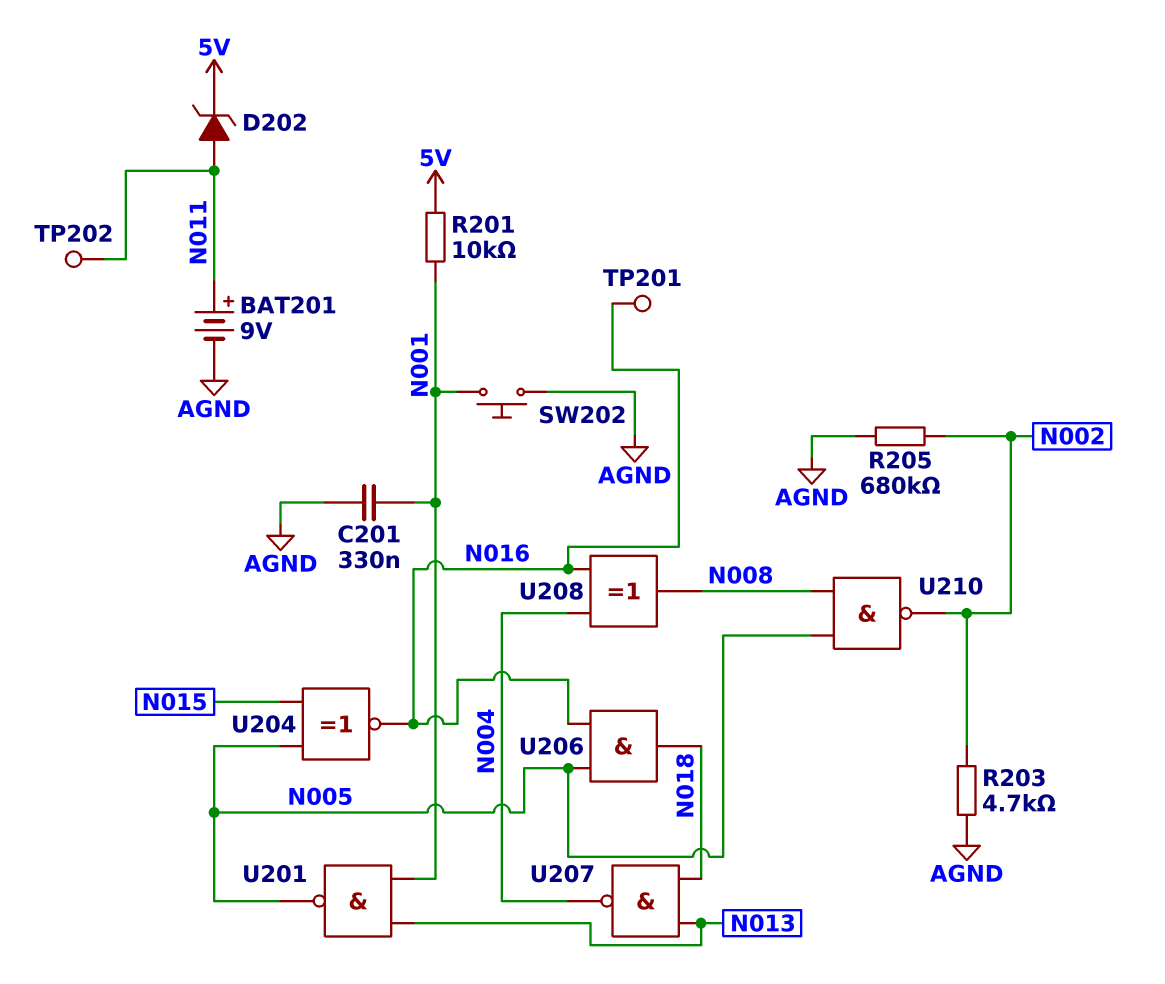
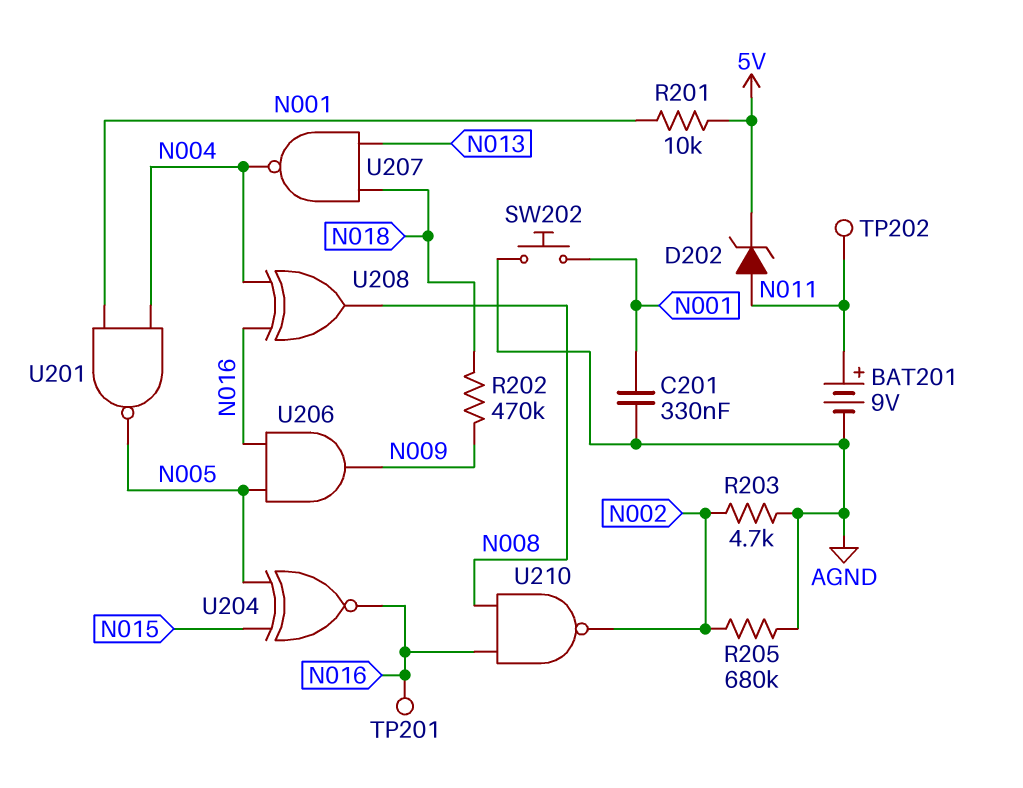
R202: none -> 470k (N009, N018)
U201: NAND (in N001, in N013, out N005) -> NAND (in N001, in N004, out N005)
U206: AND (in N005, in N016, out N018) -> AND (in N005, in N016, out N009)
U210: NAND (in N005, in N008, out N002) -> NAND (in N008, in N016, out N002)

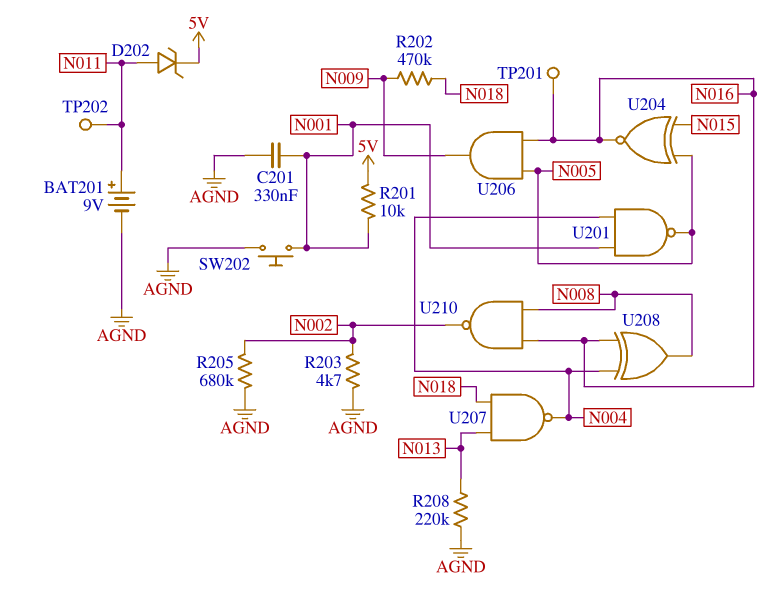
R208: none -> 220k (AGND, N013)

